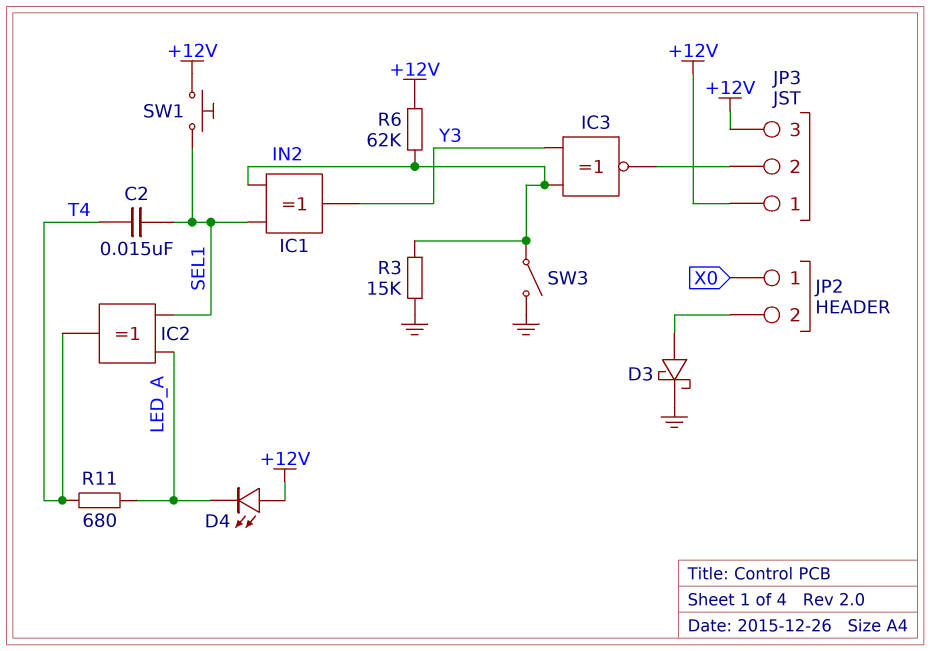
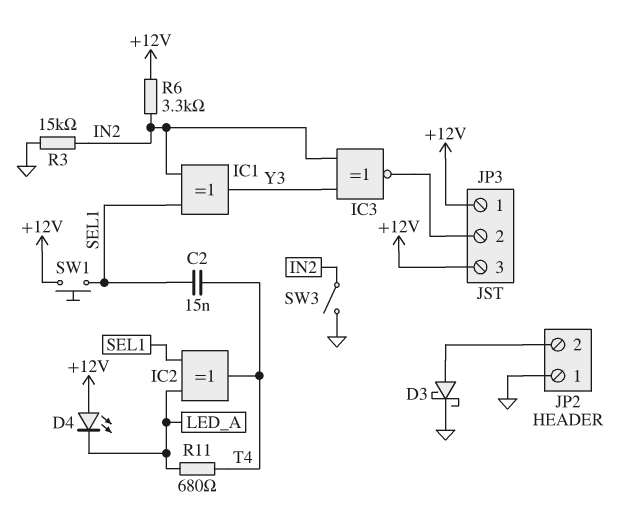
JP2 pin 1: X0 -> GND
R6: 62k (+12V, IN2) -> 3.3k (+12V, IN2)

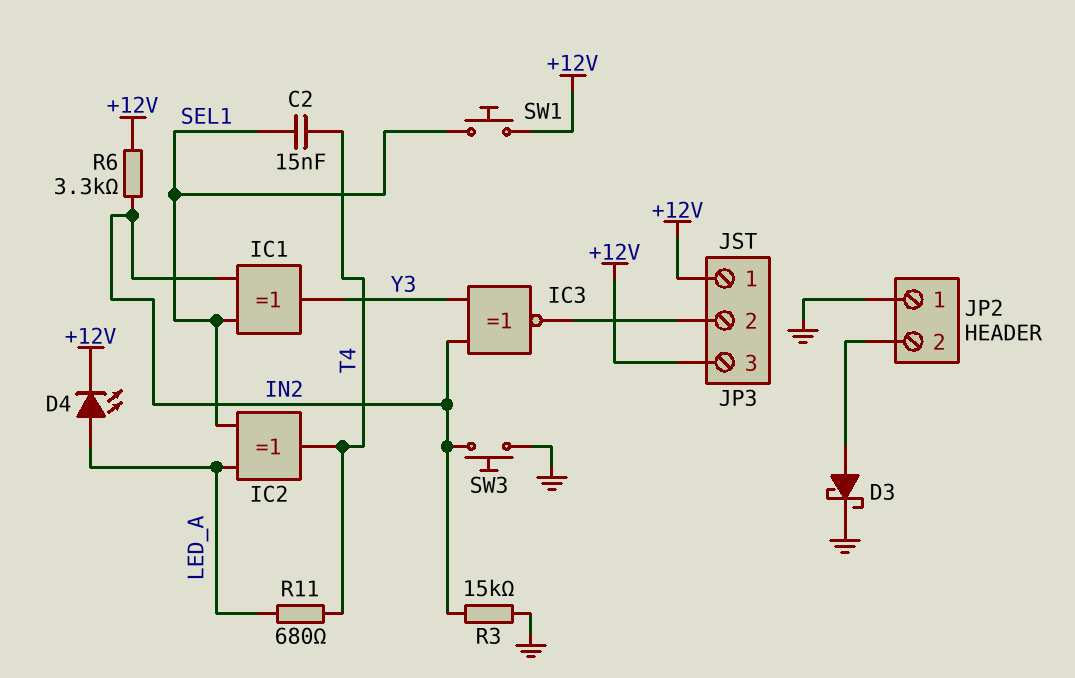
D4: LED (A +12V, K LED_A) -> LED (A LED_A, K +12V)
SW3: switch (GND, IN2) -> button (GND, IN2)

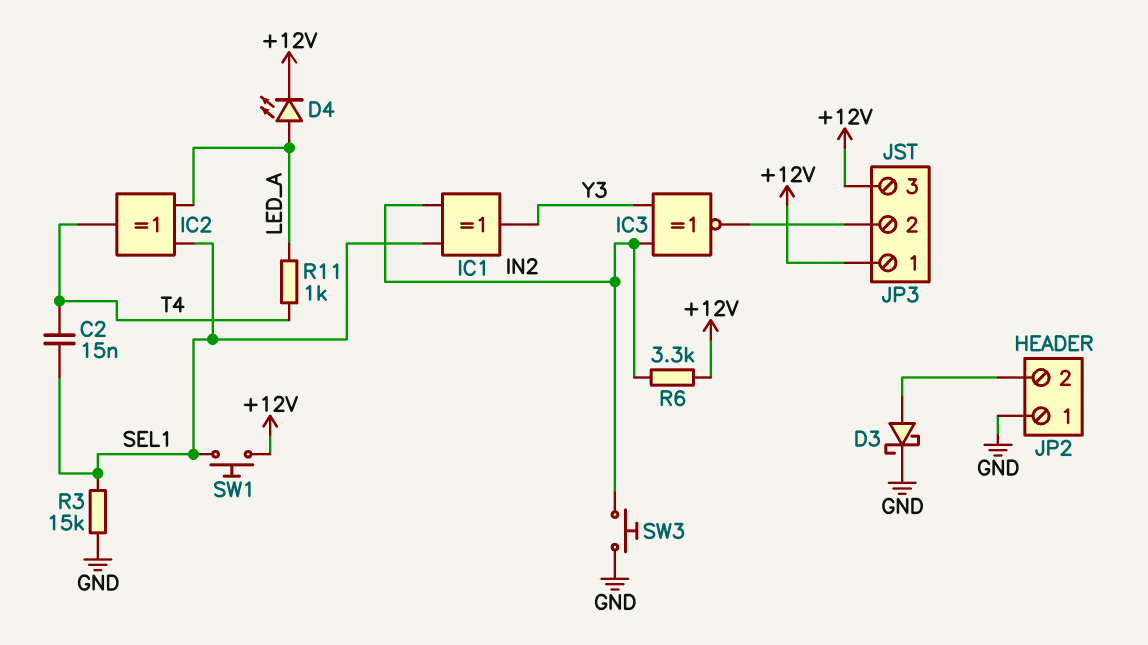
R3: 15k (GND, IN2) -> 15k (GND, SEL1)
R11: 680 (LED_A, T4) -> 1k (LED_A, T4)

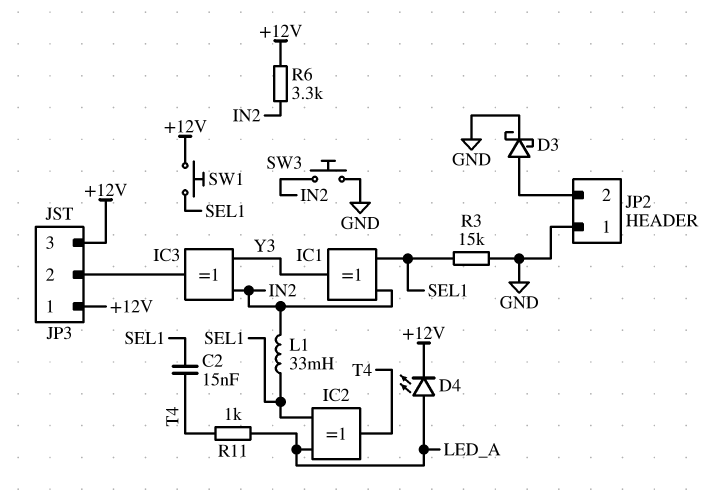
IC3: XNOR (in IN2, in Y3, out JP3/2) -> XOR (in IN2, in Y3, out JP3/2)
L1: none -> 33mH (IN2, SEL1)

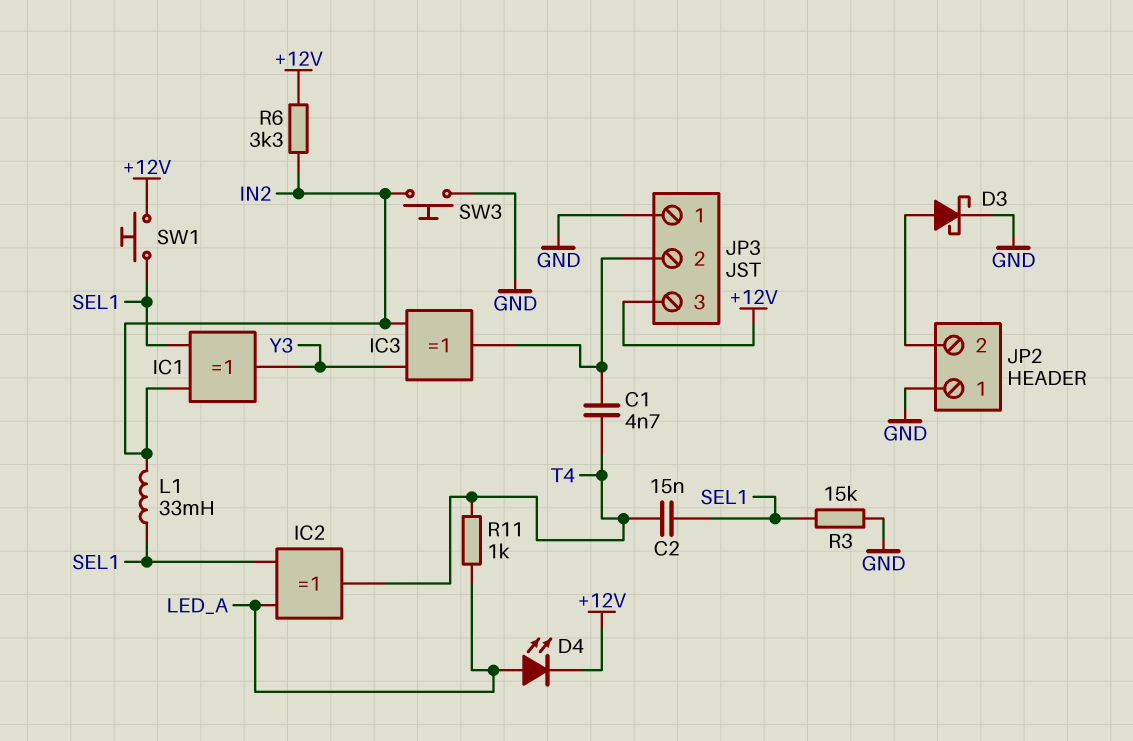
C1: none -> 4.7nF (JP3/2, T4)
JP3 pin 1: +12V -> GND

